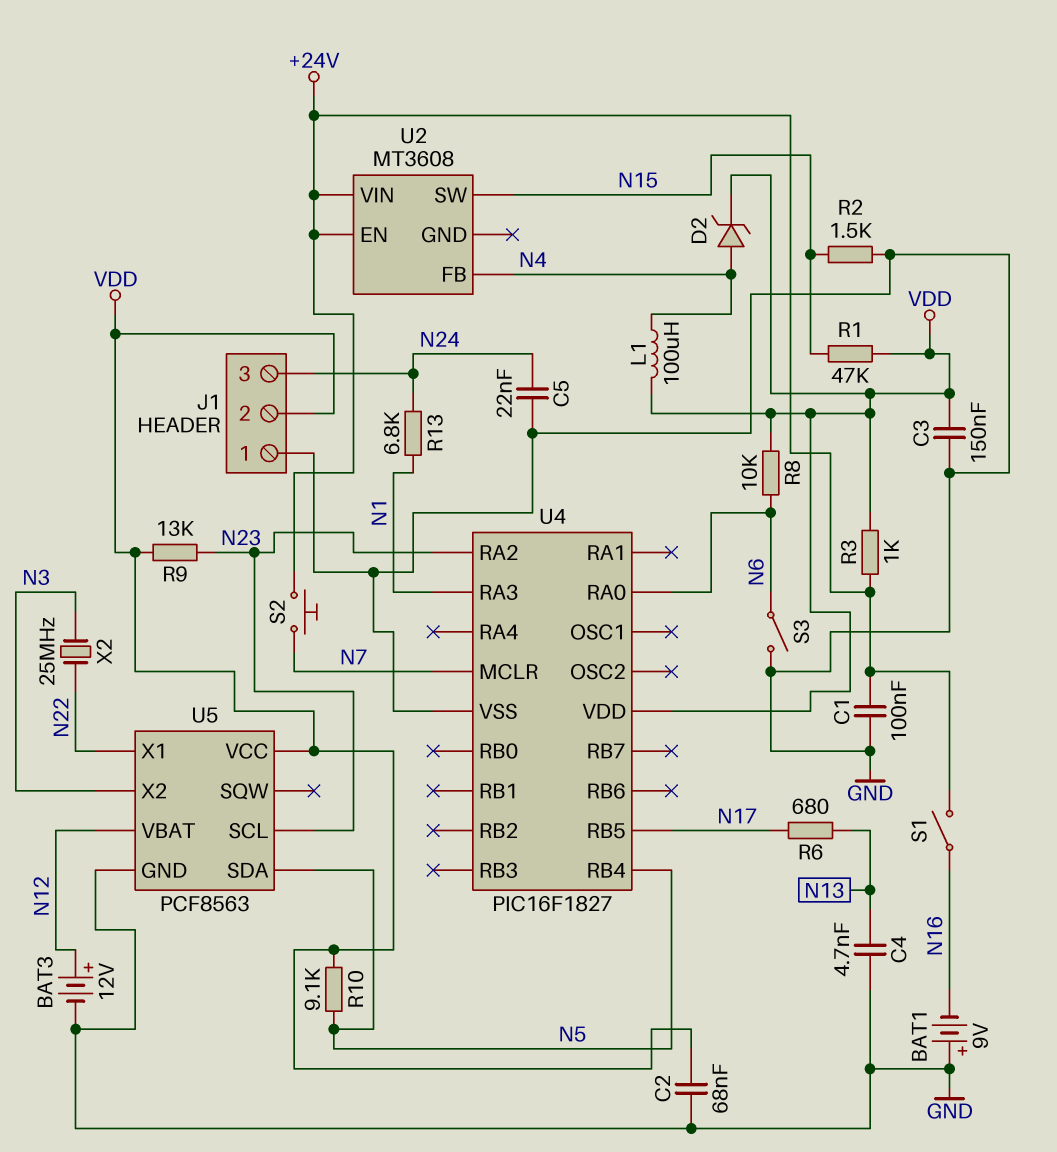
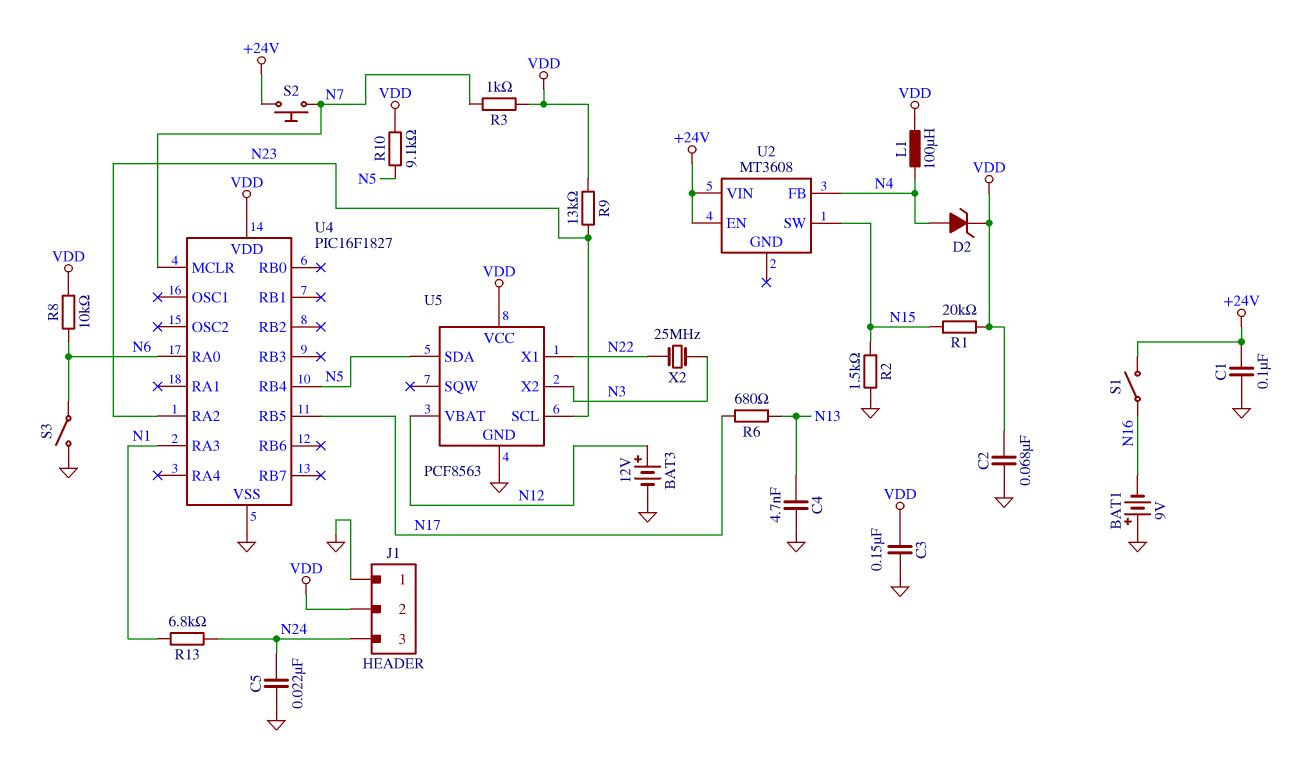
R1: 47k (N15, VDD) -> 20k (N15, VDD)
R3: 1k (+24V, VDD) -> 1k (N7, VDD)

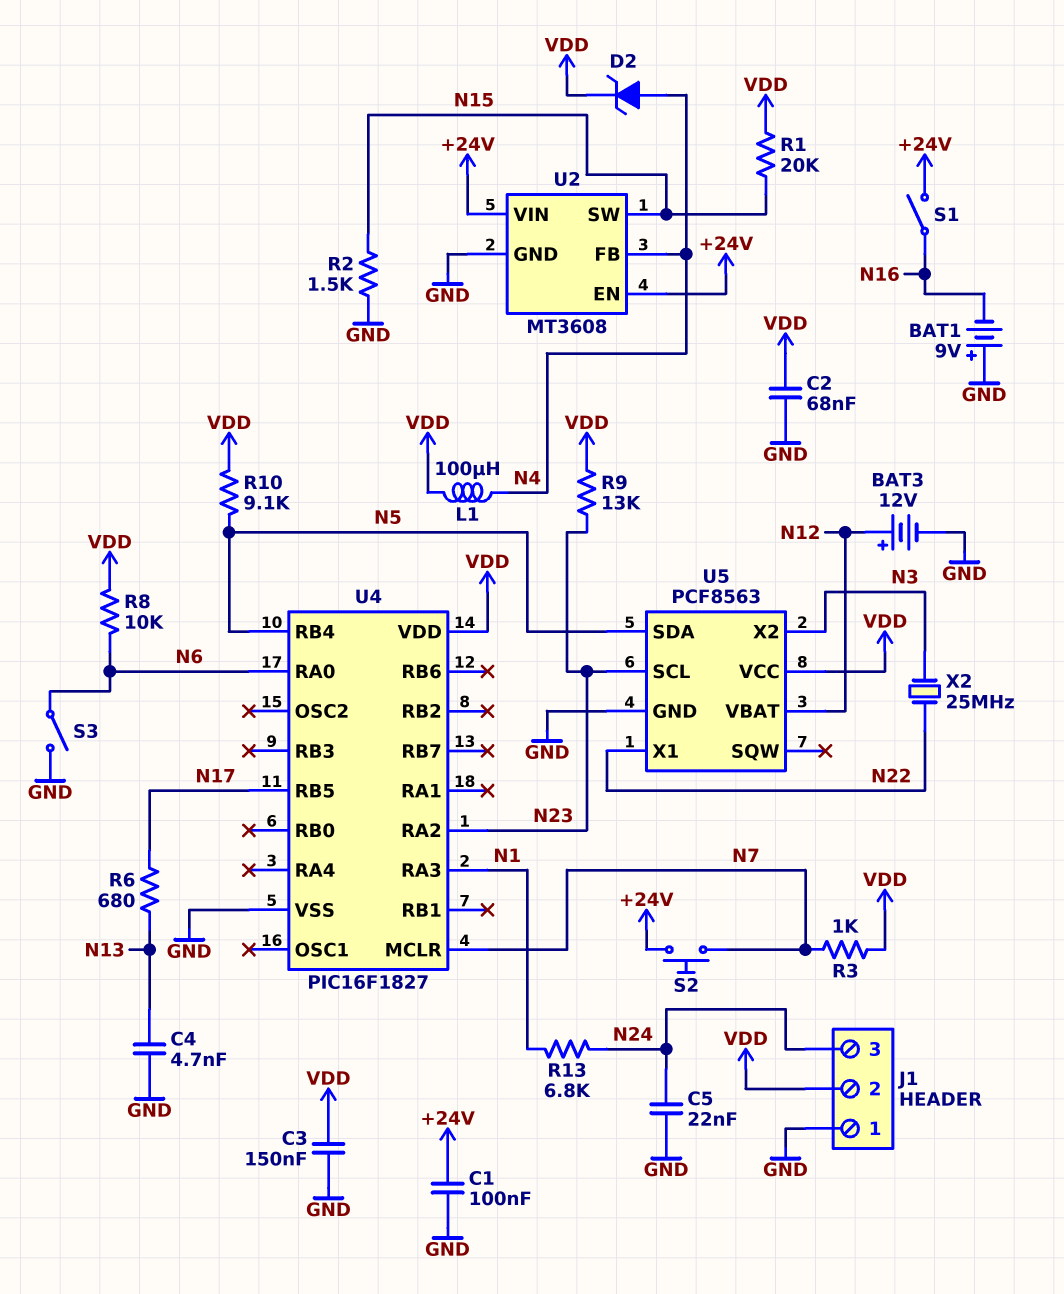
U2 pin GND: none -> GND

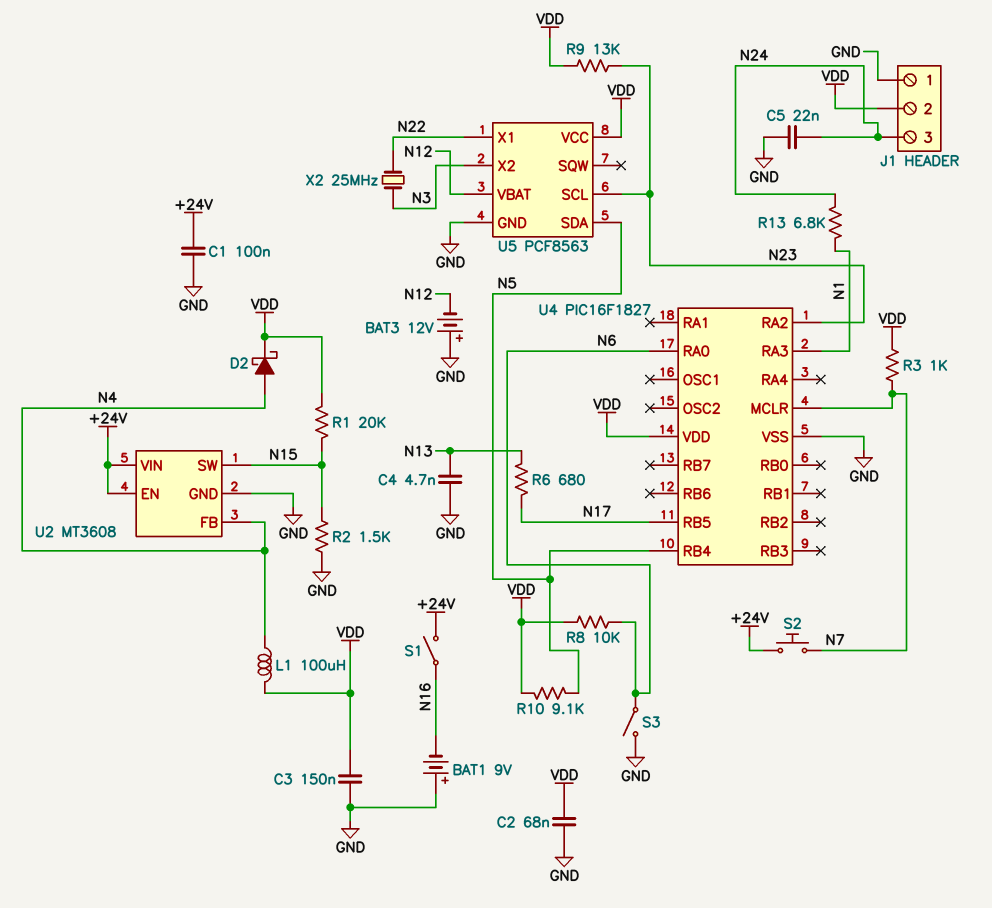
BAT3: 12V (plus N12, minus GND) -> 12V (plus GND, minus N12)
D2: zener (A N4, K VDD) -> schottky (A N4, K VDD)

